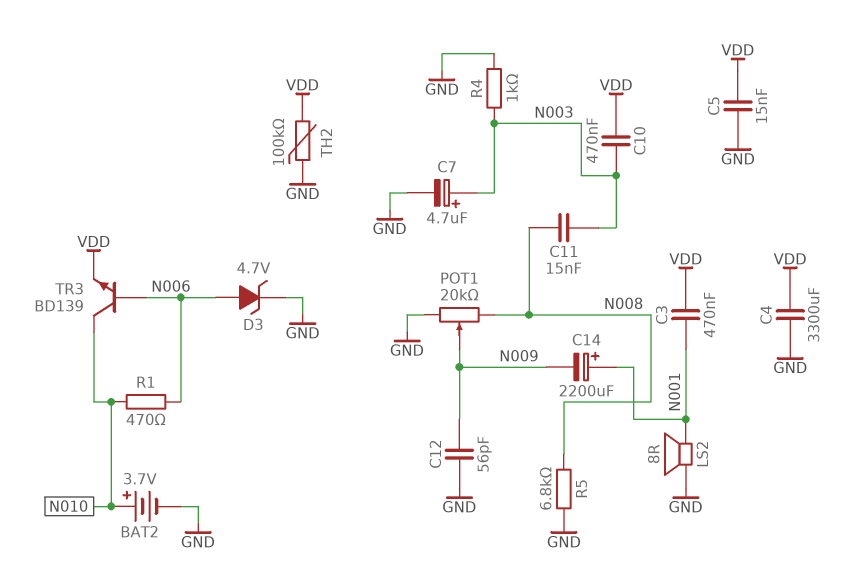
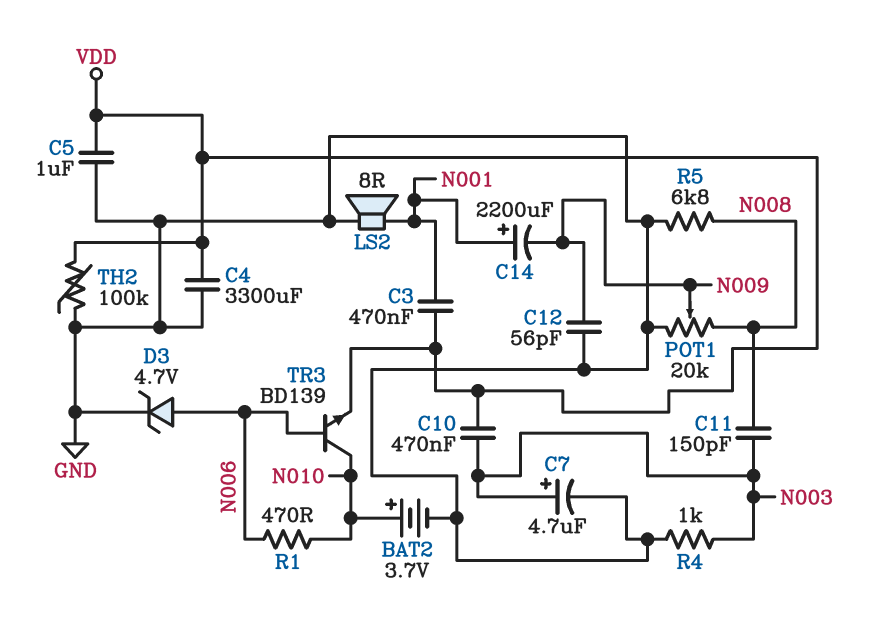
C5: 15nF (GND, VDD) -> 1uF (GND, VDD)
C11: 15nF (N003, N008) -> 150pF (N003, N008)

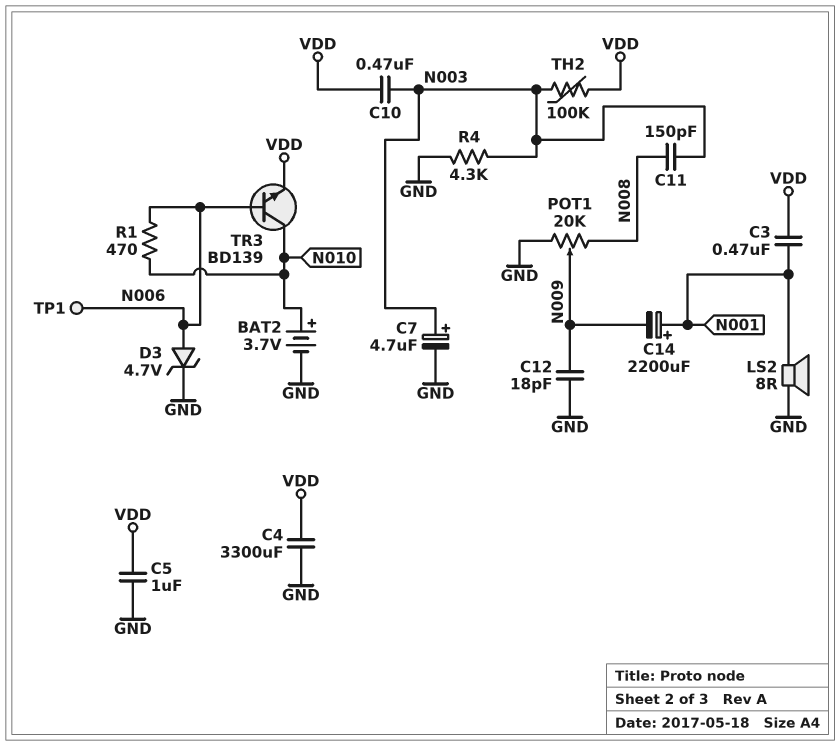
C12: 56pF (GND, N009) -> 18pF (GND, N009)
R4: 1k (GND, N003) -> 4.3k (GND, N003)
R5: 6.8k (GND, N008) -> none
TH2: 100k (GND, VDD) -> 100k (N003, VDD)
TP1: none -> test point (N006)

